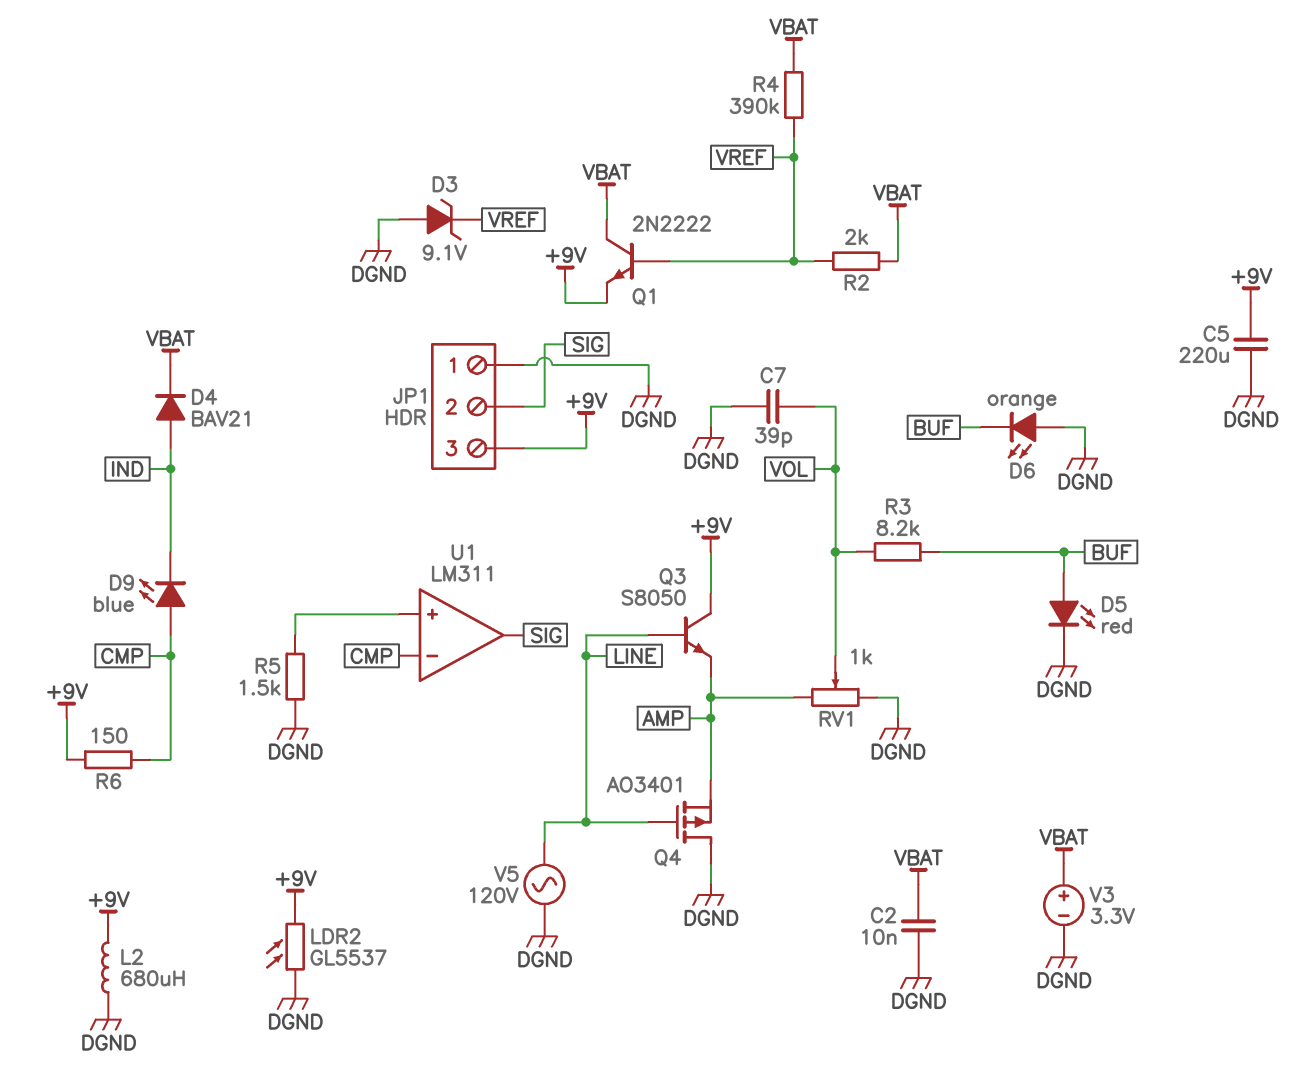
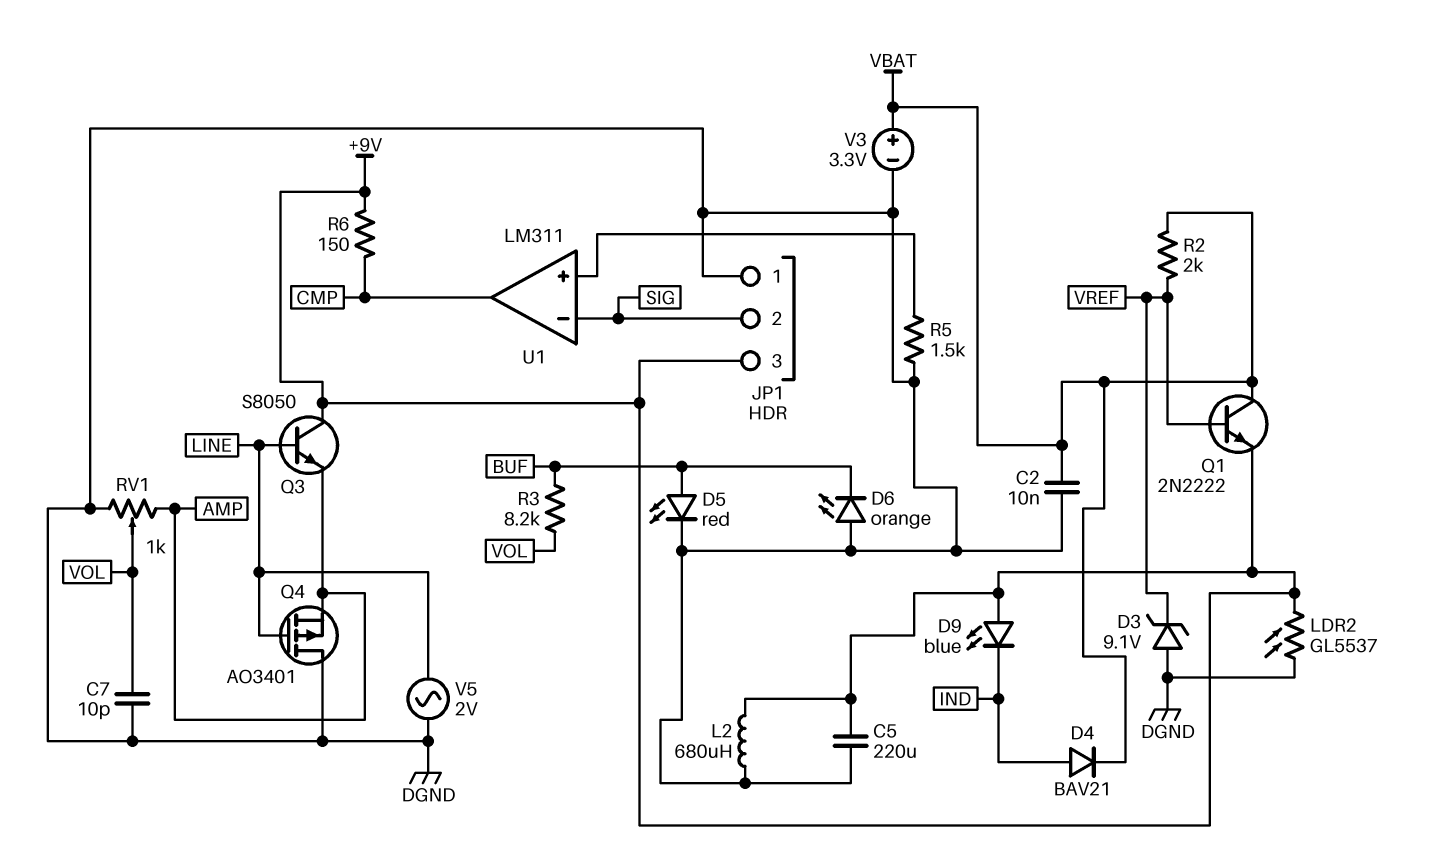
C7: 39pF (DGND, VOL) -> 10pF (DGND, VOL)
D9: LED blue (A CMP, K IND) -> LED blue (A +9V, K IND)
R4: 390k (VBAT, VREF) -> none
U1 pin in-: CMP -> SIG
U1 pin out: SIG -> CMP
V5: AC 120V (DGND, LINE) -> AC 2V (DGND, LINE)

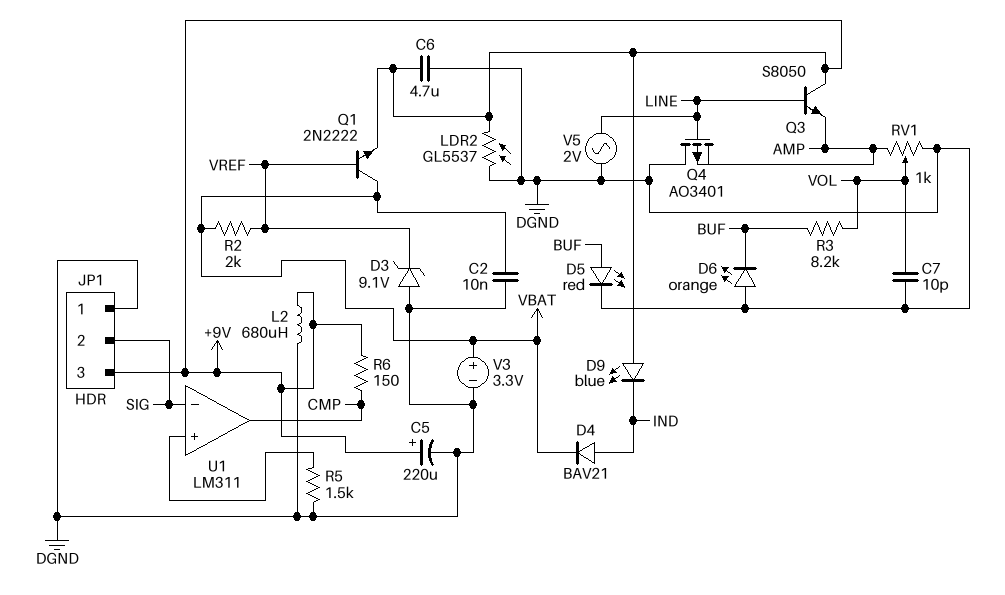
C5: 220uF (+9V, DGND) -> 220uF (plus +9V, minus DGND)
C6: none -> 4.7uF (+9V, DGND)

